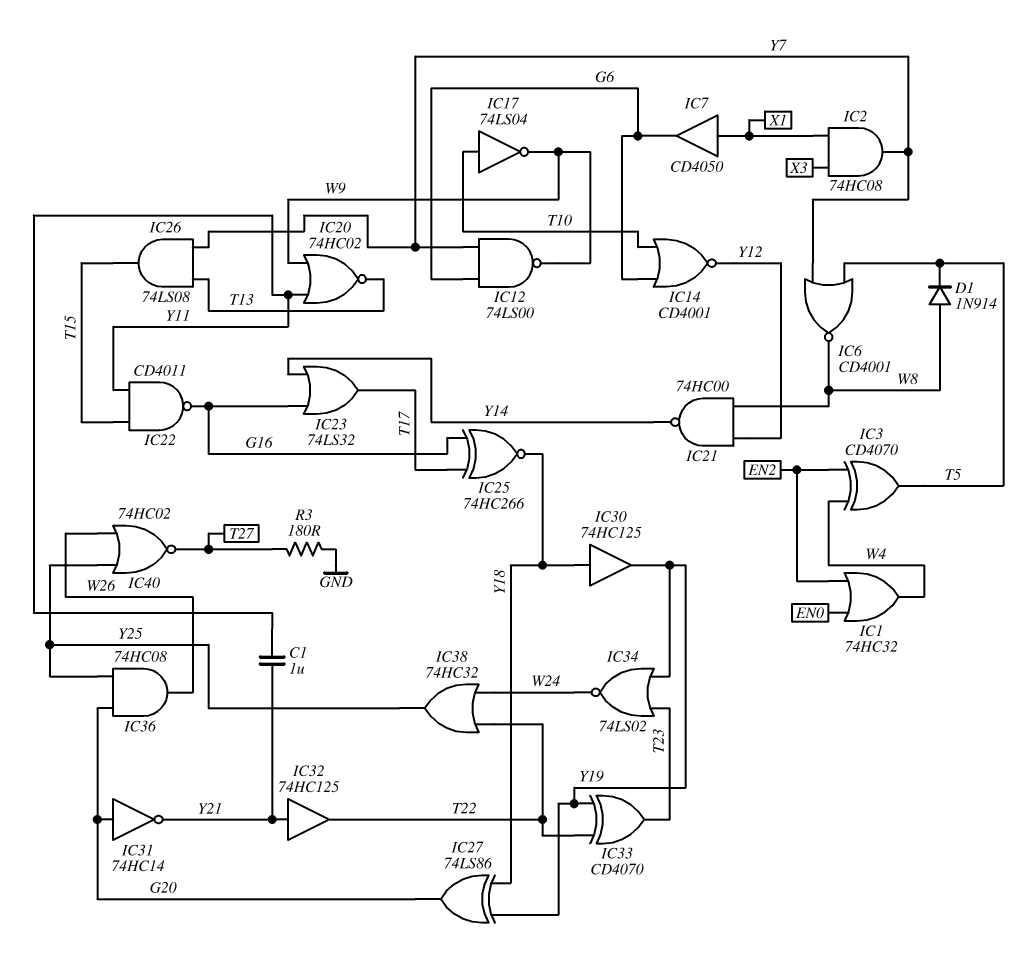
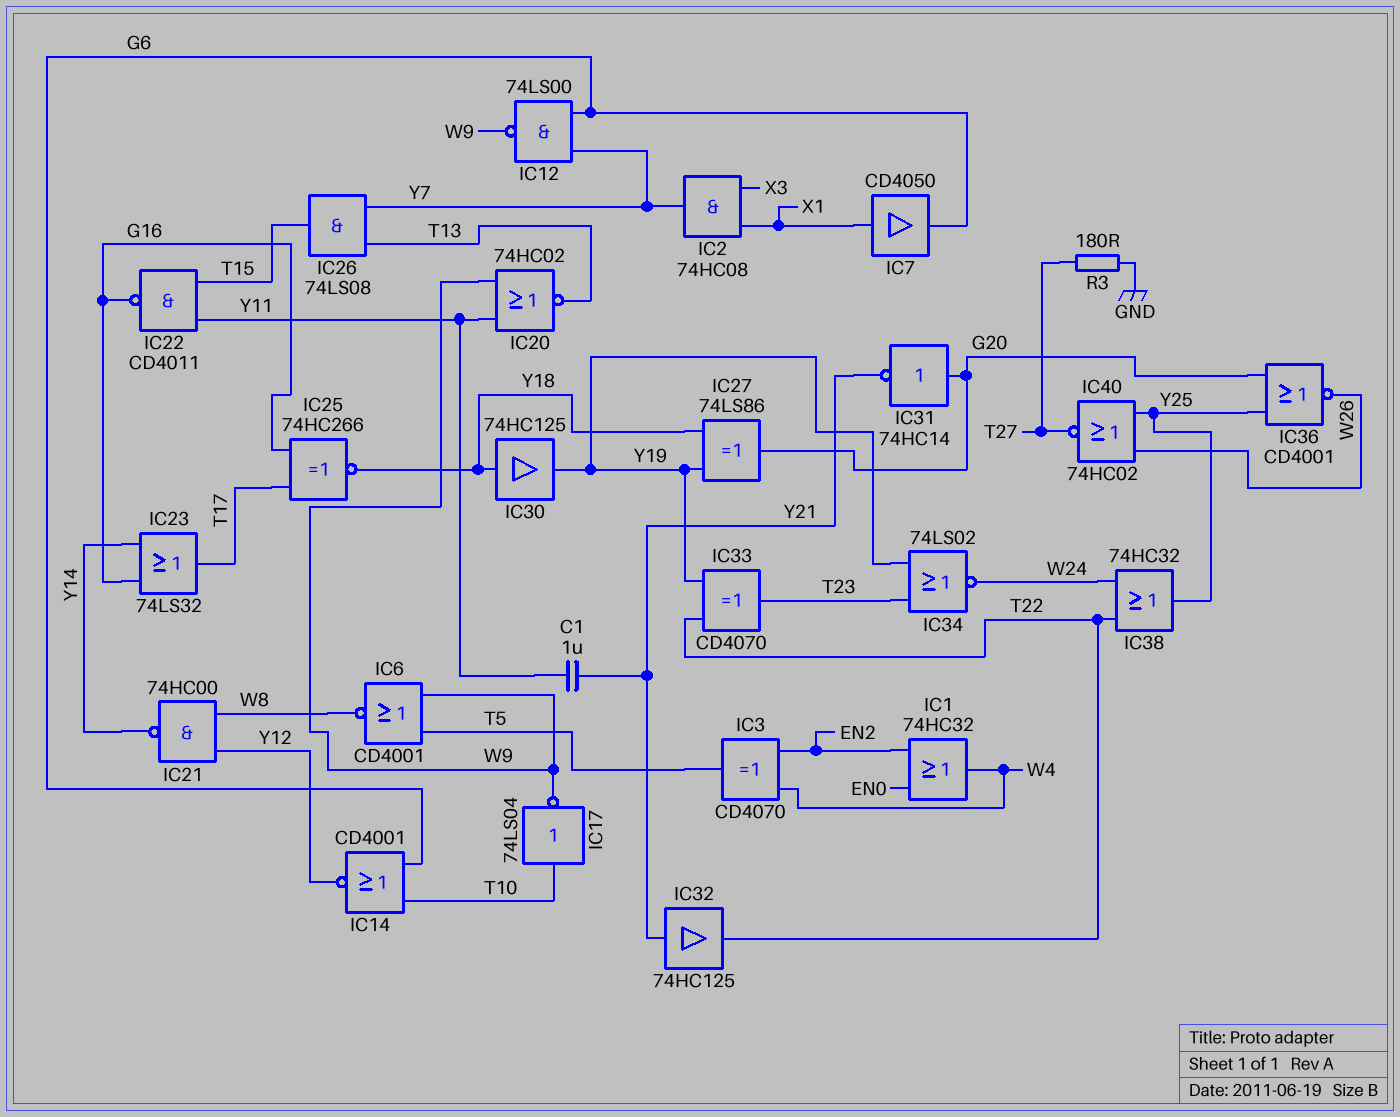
D1: diode 1N914 (A W8, K T5) -> none
IC6: NOR CD4001 (in T5, in Y7, out W8) -> NOR CD4001 (in T5, in W9, out W8)
IC36: AND 74HC08 (in G20, in Y25, out W26) -> NOR CD4001 (in G20, in Y25, out W26)

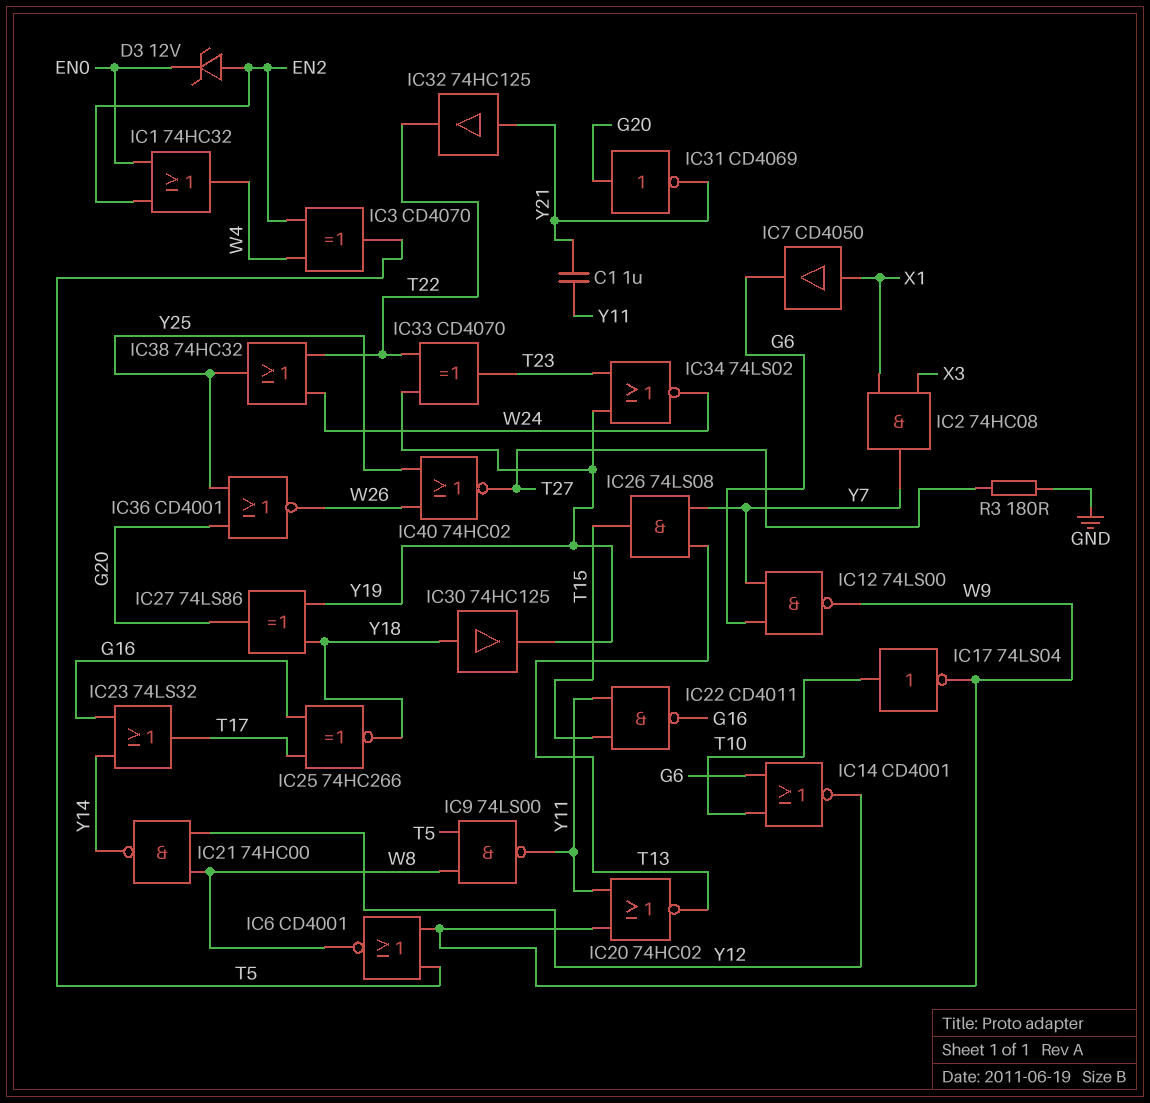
D3: none -> zener 12V (A EN2, K EN0)
IC9: none -> NAND 74LS00 (in T5, in W8, out Y11)
IC31: NOT 74HC14 (in G20, out Y21) -> NOT CD4069 (in G20, out Y21)

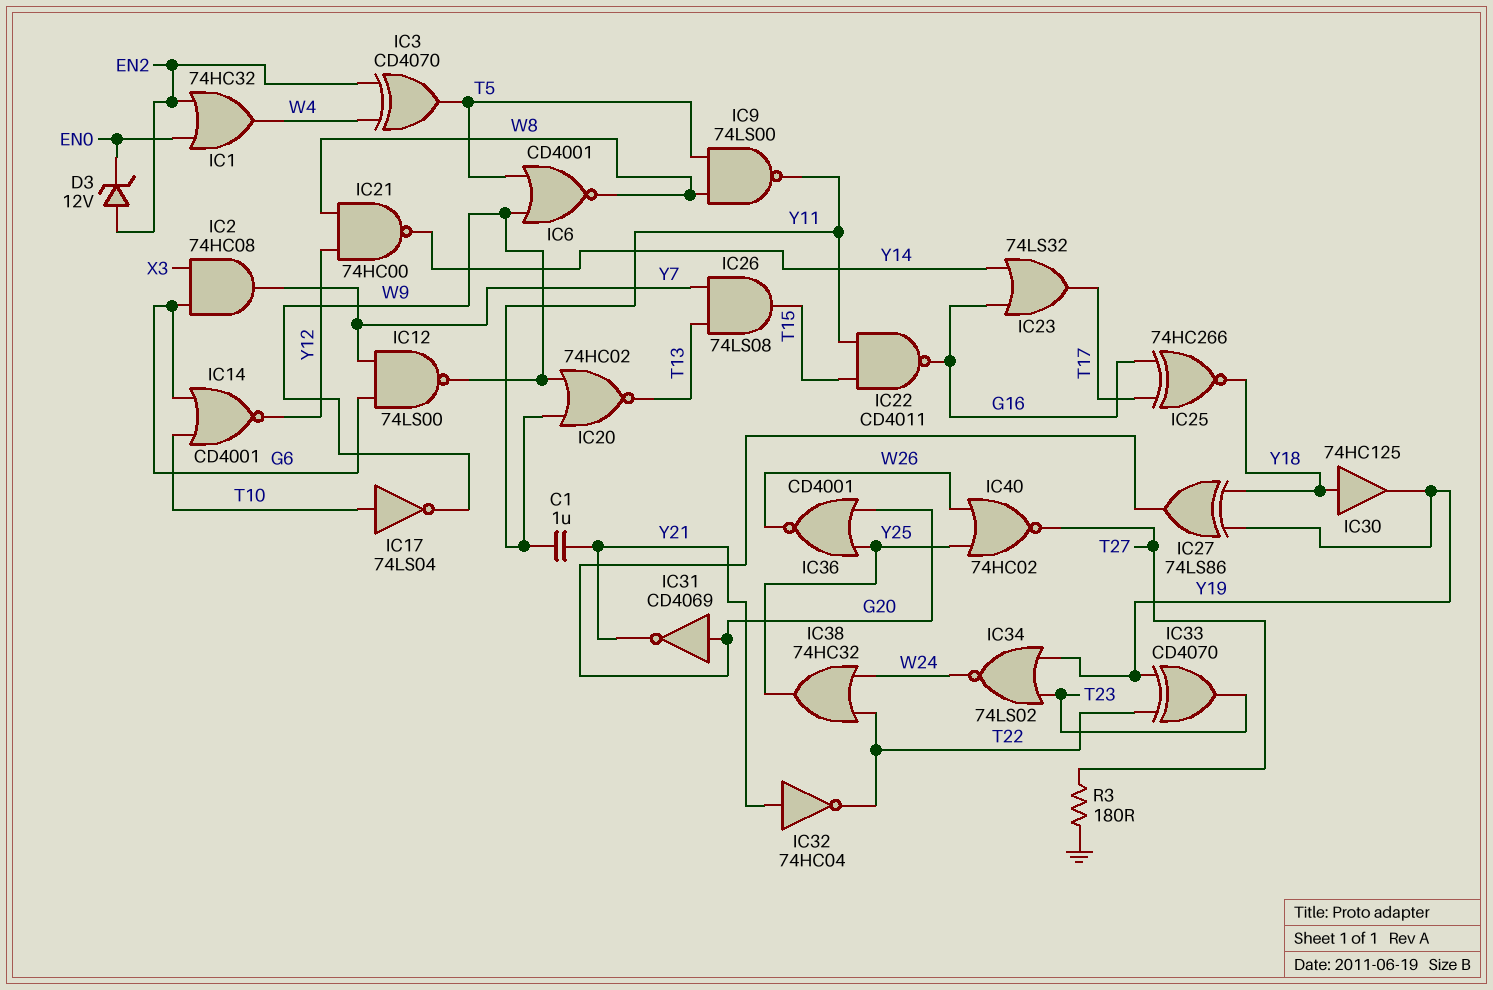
IC2: AND 74HC08 (in X1, in X3, out Y7) -> AND 74HC08 (in G6, in X3, out Y7)
IC7: buffer CD4050 (in X1, out G6) -> none
IC32: buffer 74HC125 (in Y21, out T22) -> NOT 74HC04 (in Y21, out T22)

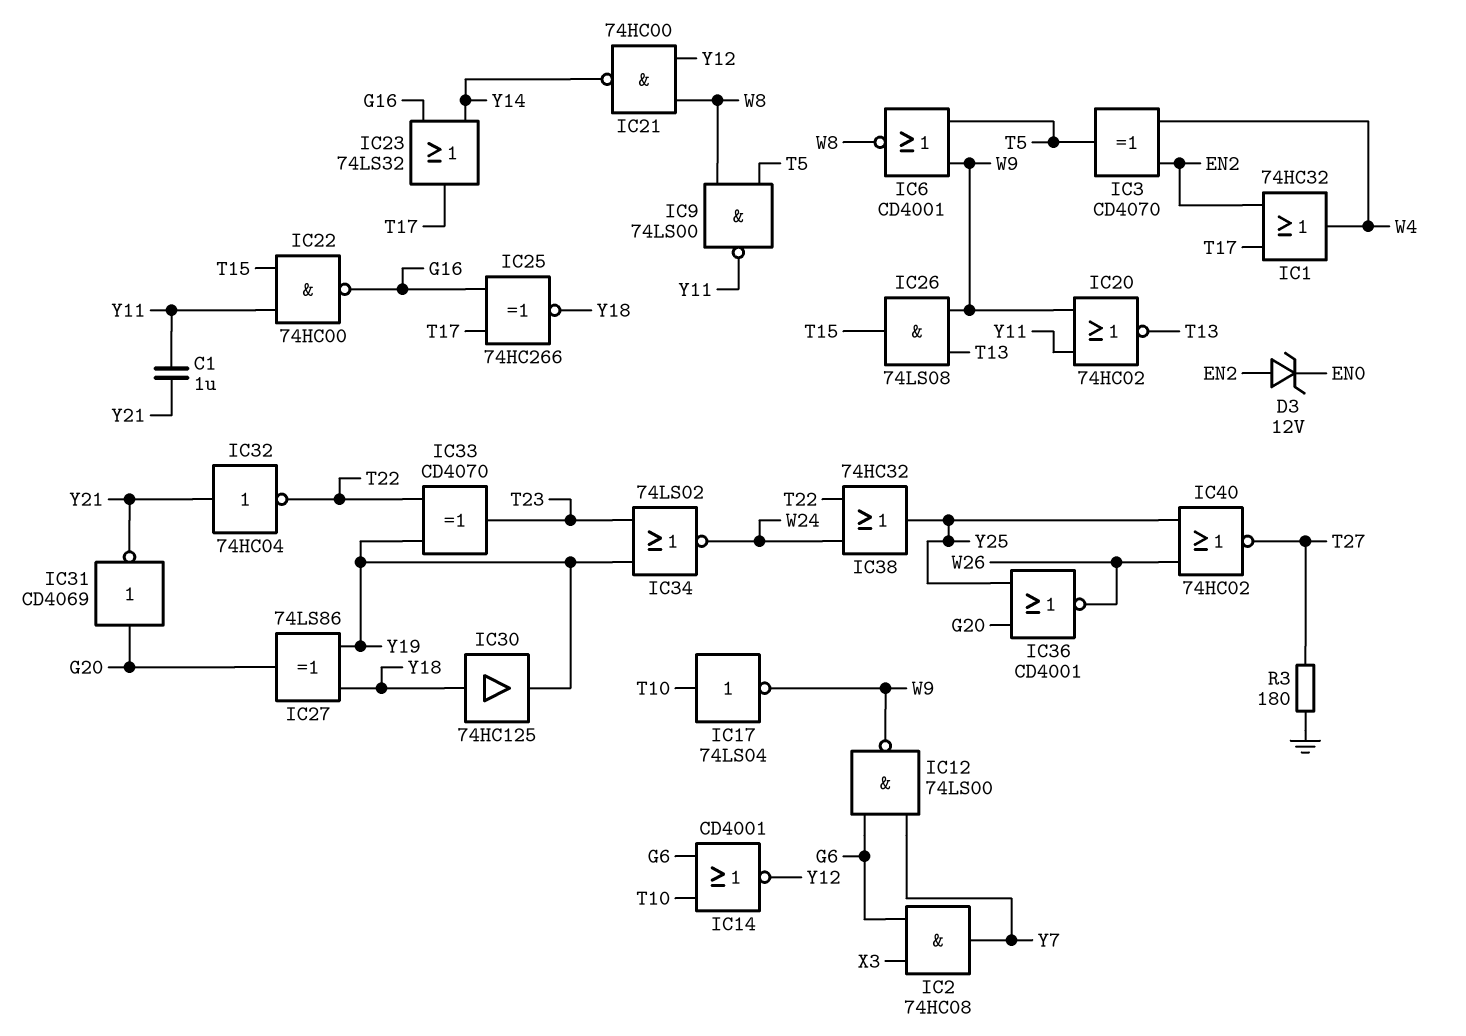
IC1: OR 74HC32 (in EN0, in EN2, out W4) -> OR 74HC32 (in EN2, in T17, out W4)
IC22: NAND CD4011 (in T15, in Y11, out G16) -> NAND 74HC00 (in T15, in Y11, out G16)
IC26: AND 74LS08 (in T13, in Y7, out T15) -> AND 74LS08 (in T13, in W9, out T15)

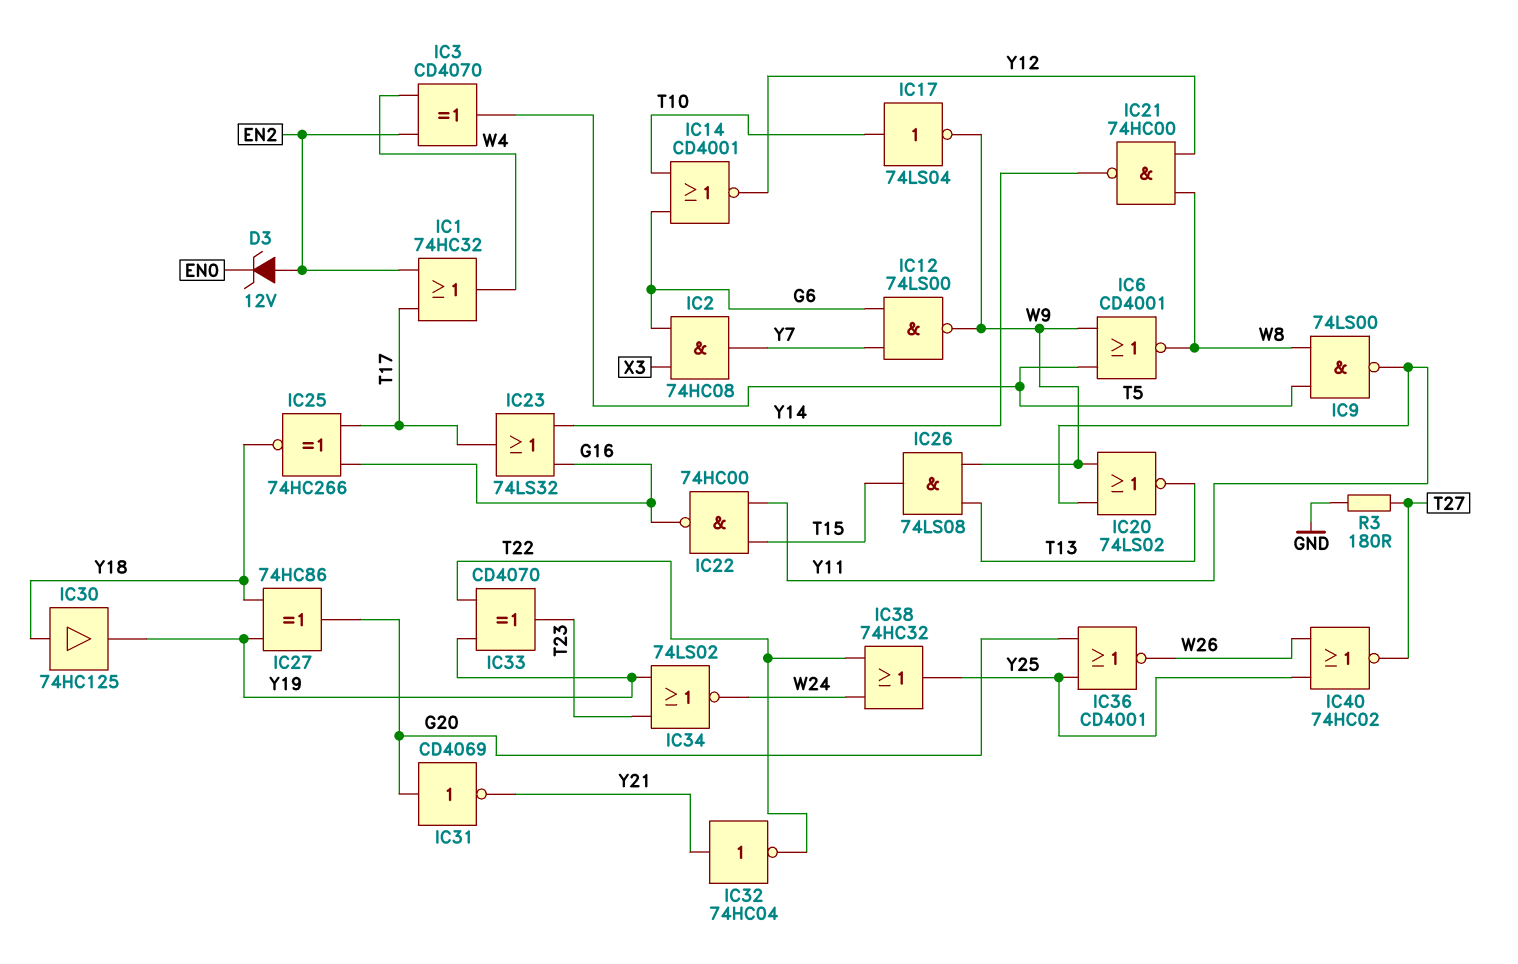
C1: 1uF (Y11, Y21) -> none
IC20: NOR 74HC02 (in W9, in Y11, out T13) -> NOR 74LS02 (in W9, in Y11, out T13)
IC27: XOR 74LS86 (in Y18, in Y19, out G20) -> XOR 74HC86 (in Y18, in Y19, out G20)

